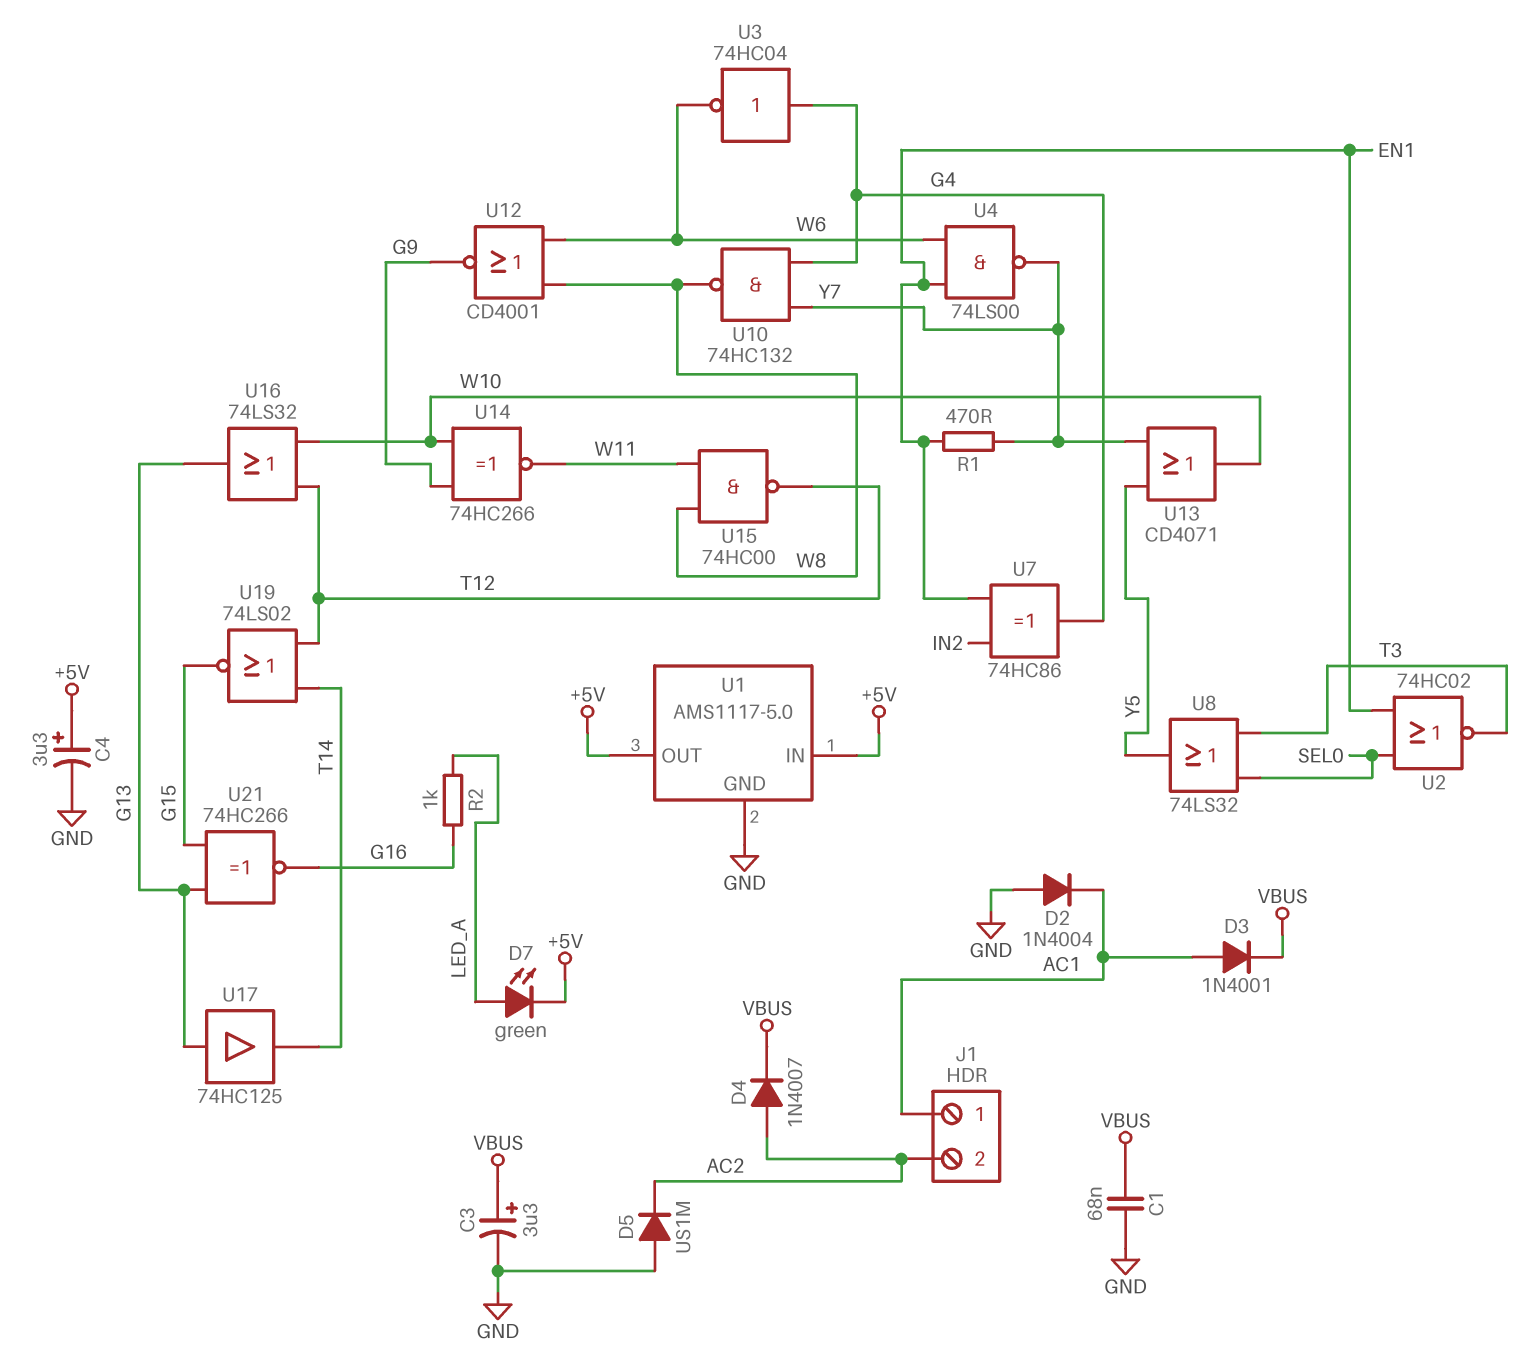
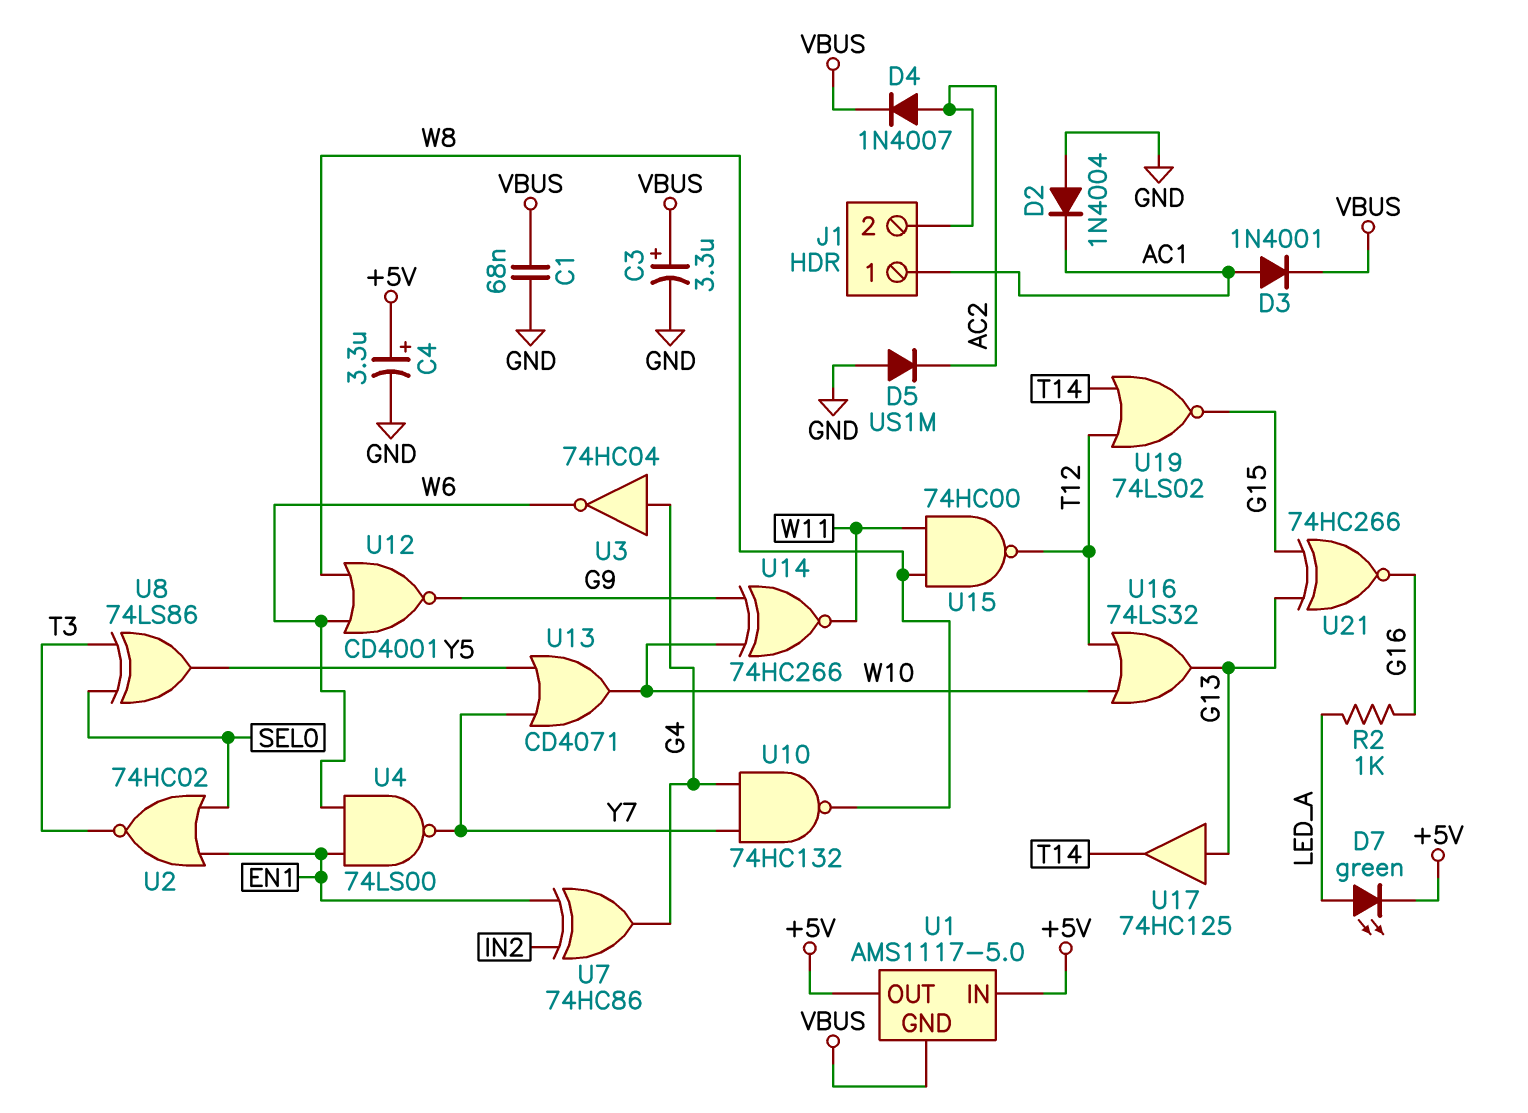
R1: 470 (EN1, Y7) -> none
U1 pin GND: GND -> VBUS
U8: OR 74LS32 (in SEL0, in T3, out Y5) -> XOR 74LS86 (in SEL0, in T3, out Y5)

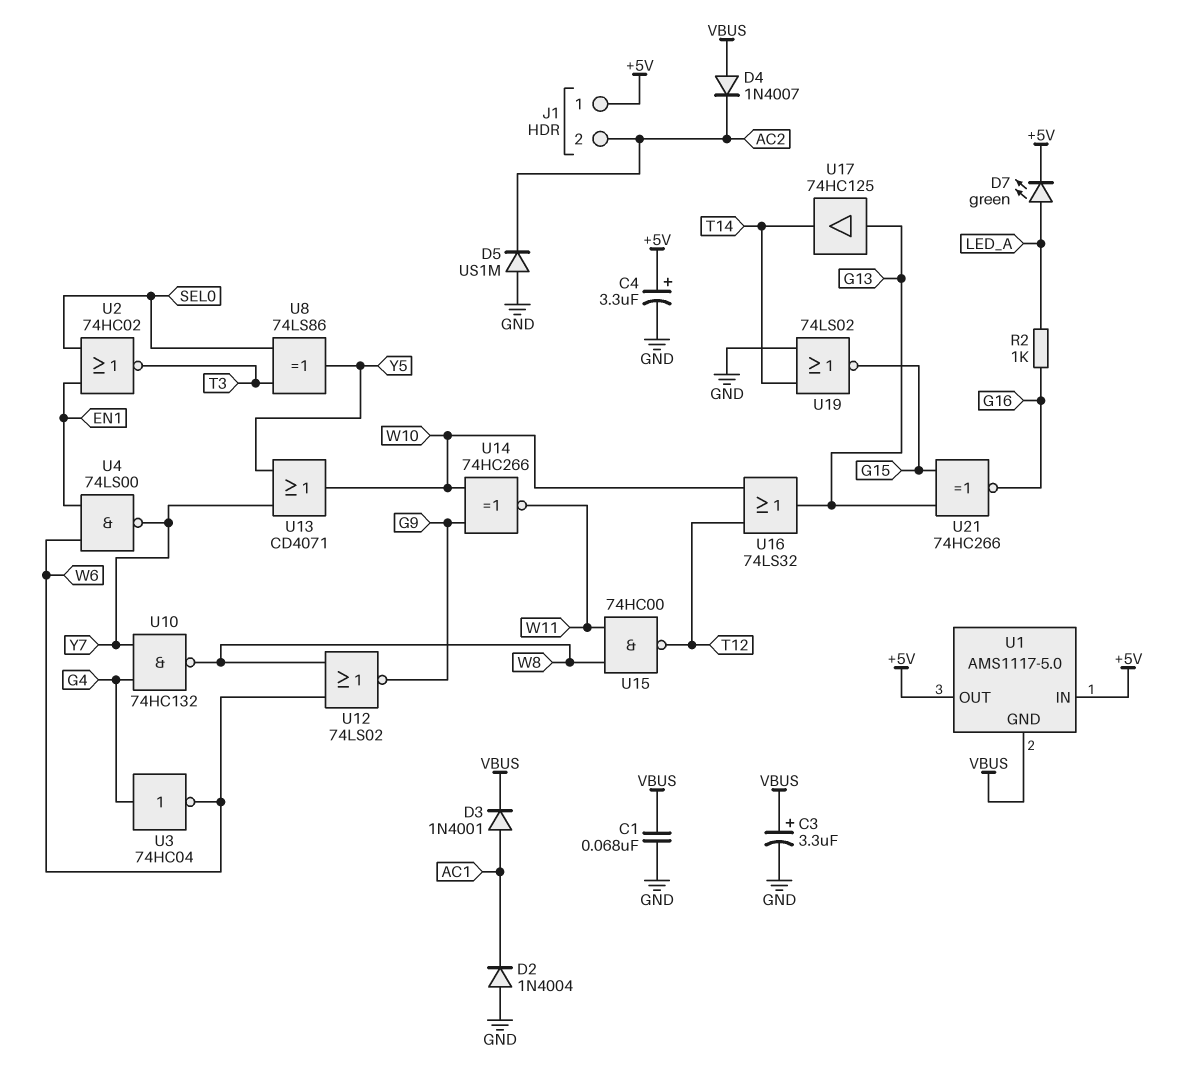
D4: diode 1N4007 (A AC2, K VBUS) -> diode 1N4007 (A VBUS, K AC2)
J1 pin 1: AC1 -> +5V
U7: XOR 74HC86 (in EN1, in IN2, out G4) -> none
U12: NOR CD4001 (in W6, in W8, out G9) -> NOR 74LS02 (in W6, in W8, out G9)
U19: NOR 74LS02 (in T12, in T14, out G15) -> NOR 74LS02 (in GND, in T14, out G15)

